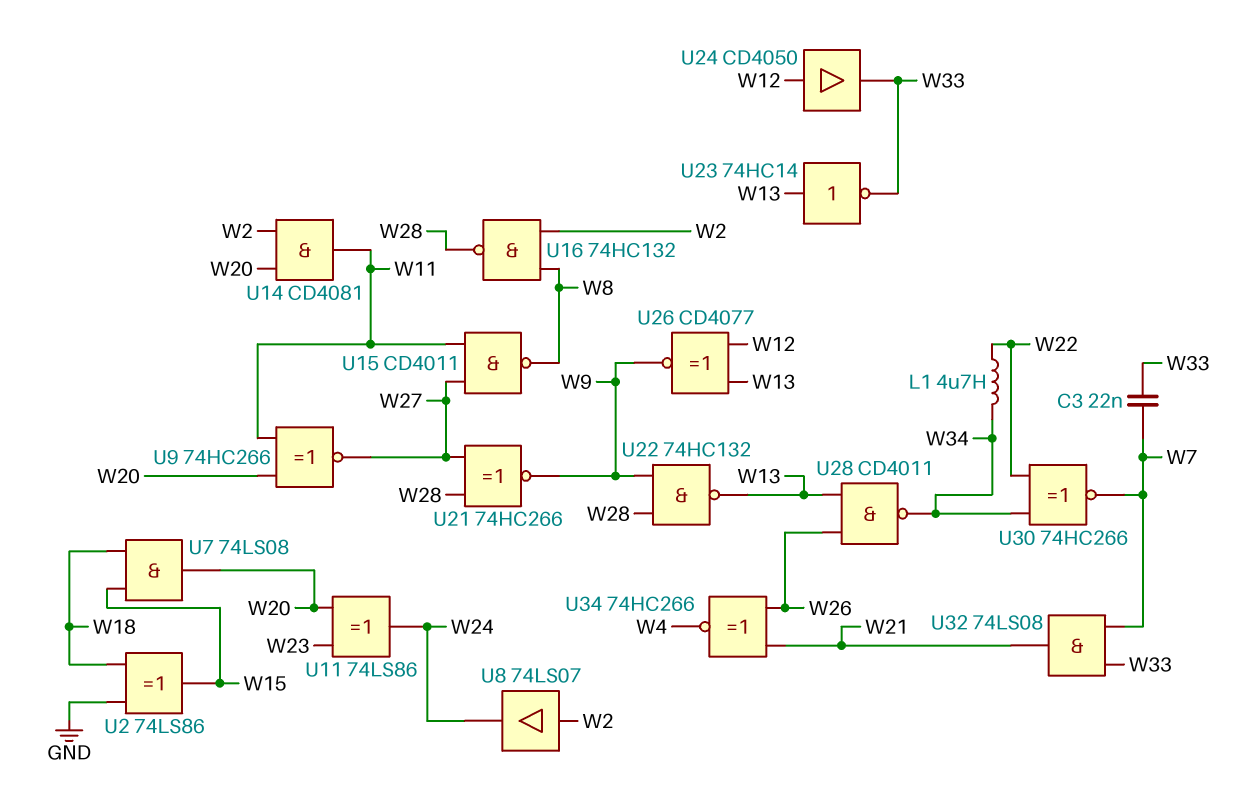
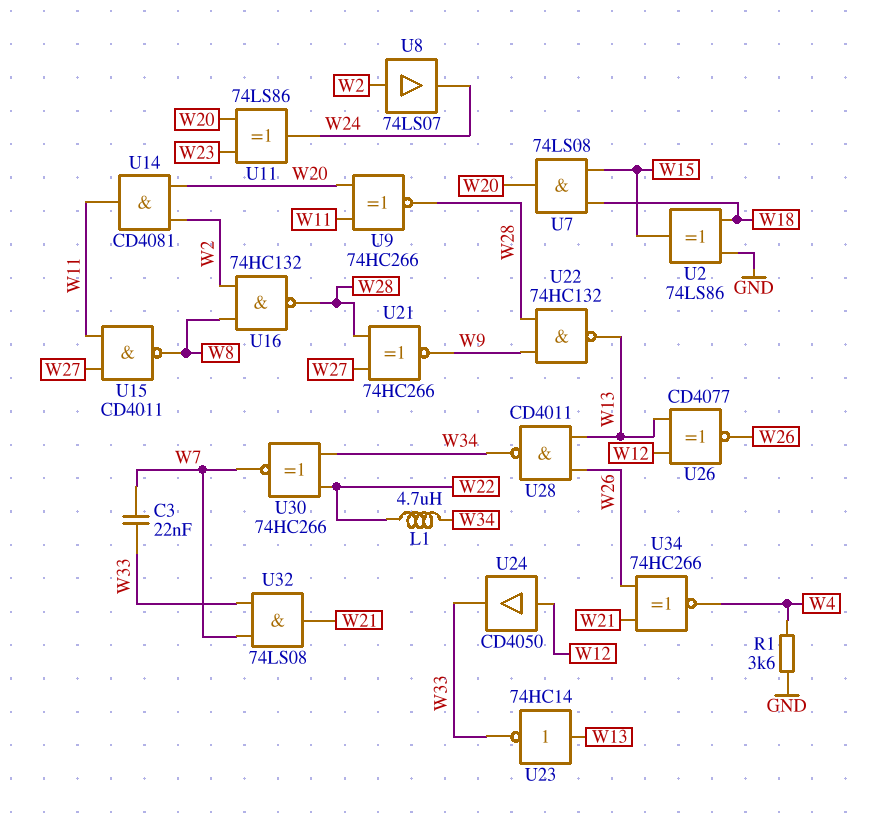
R1: none -> 3.6k (GND, W4)
U9: XNOR 74HC266 (in W11, in W20, out W27) -> XNOR 74HC266 (in W11, in W20, out W28)
U26: XNOR CD4077 (in W12, in W13, out W9) -> XNOR CD4077 (in W12, in W13, out W26)

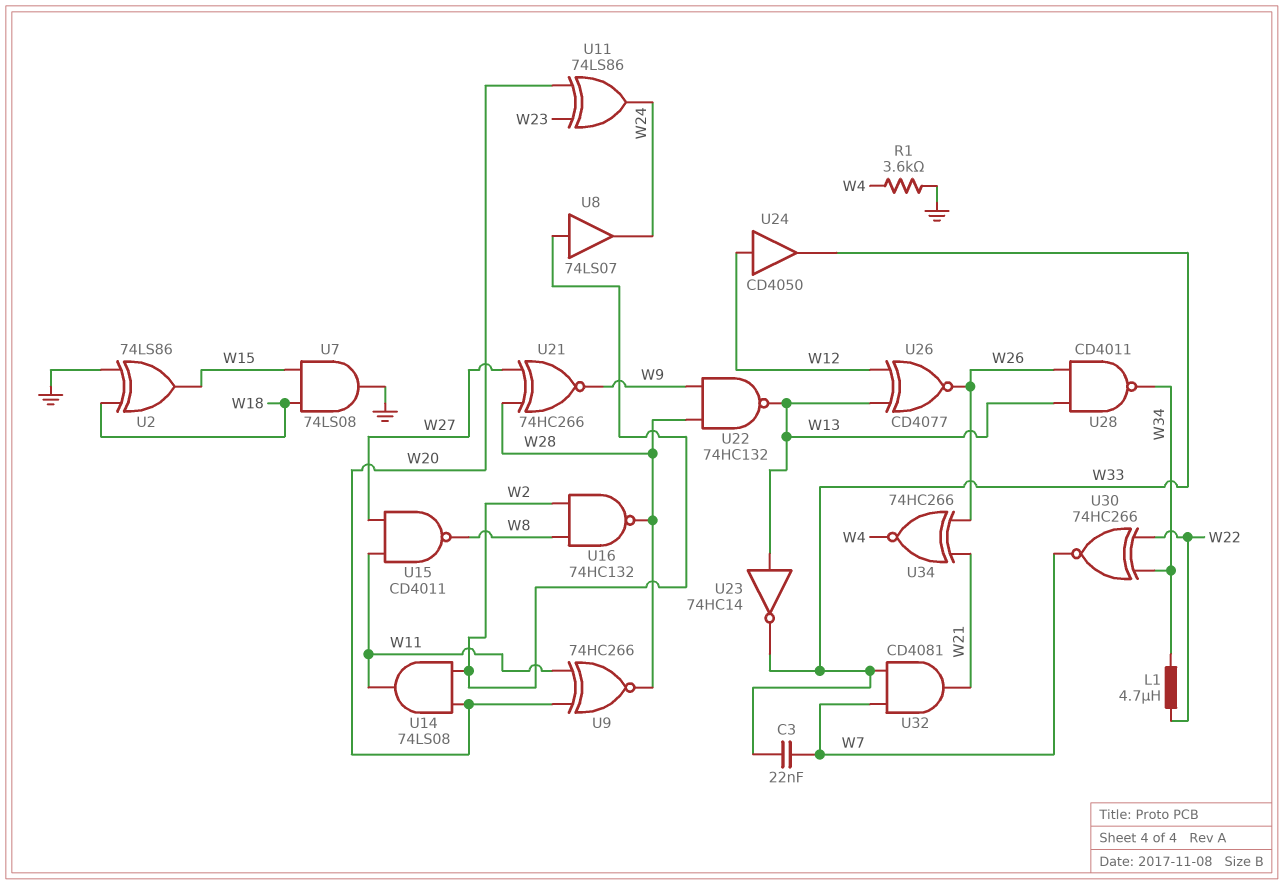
U7: AND 74LS08 (in W15, in W18, out W20) -> AND 74LS08 (in W15, in W18, out GND)
U14: AND CD4081 (in W2, in W20, out W11) -> AND 74LS08 (in W2, in W20, out W11)
U32: AND 74LS08 (in W7, in W33, out W21) -> AND CD4081 (in W7, in W33, out W21)

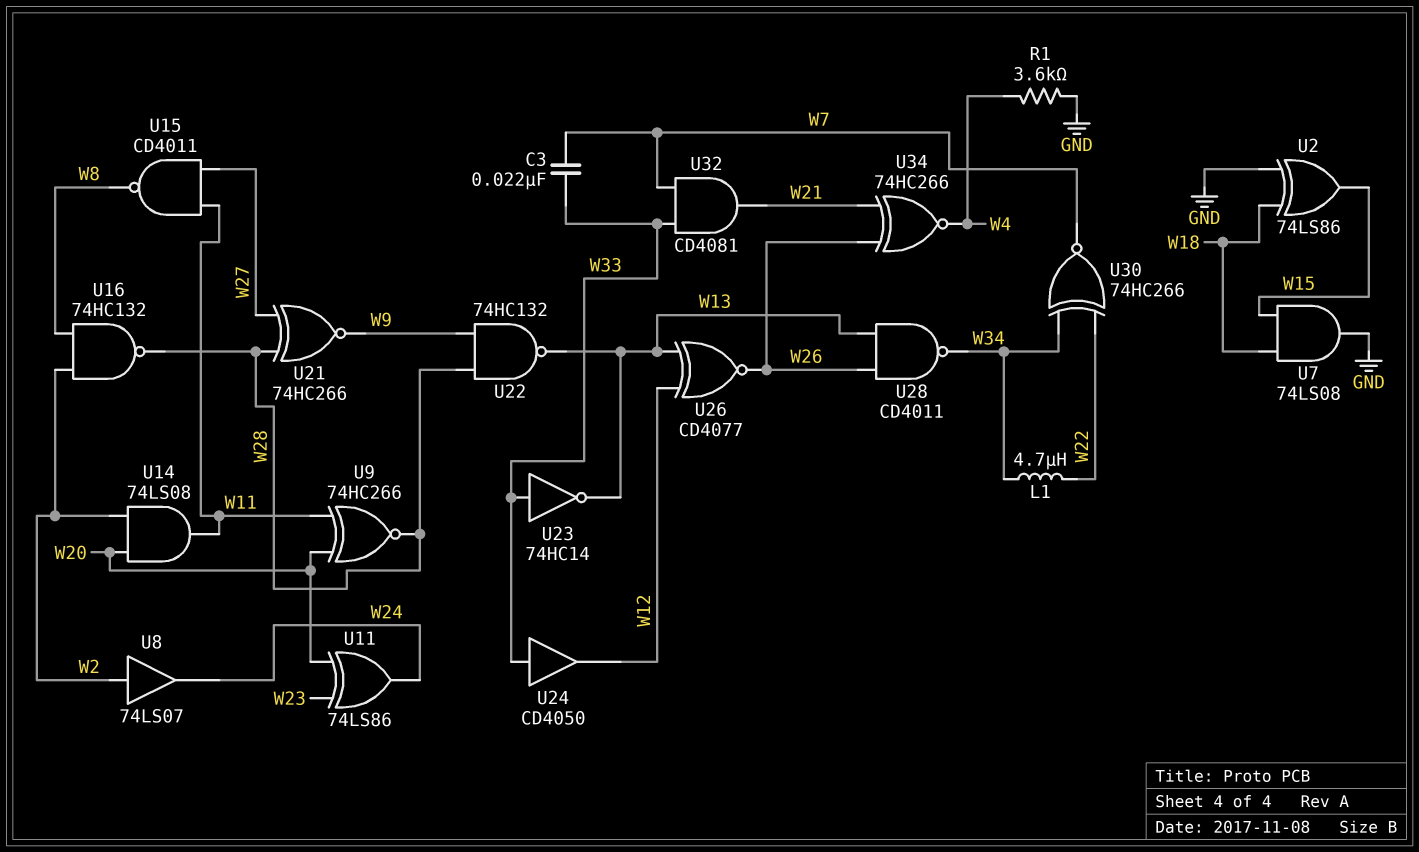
U23: NOT 74HC14 (in W13, out W33) -> NOT 74HC14 (in W33, out W13)
U24: buffer CD4050 (in W12, out W33) -> buffer CD4050 (in W33, out W12)

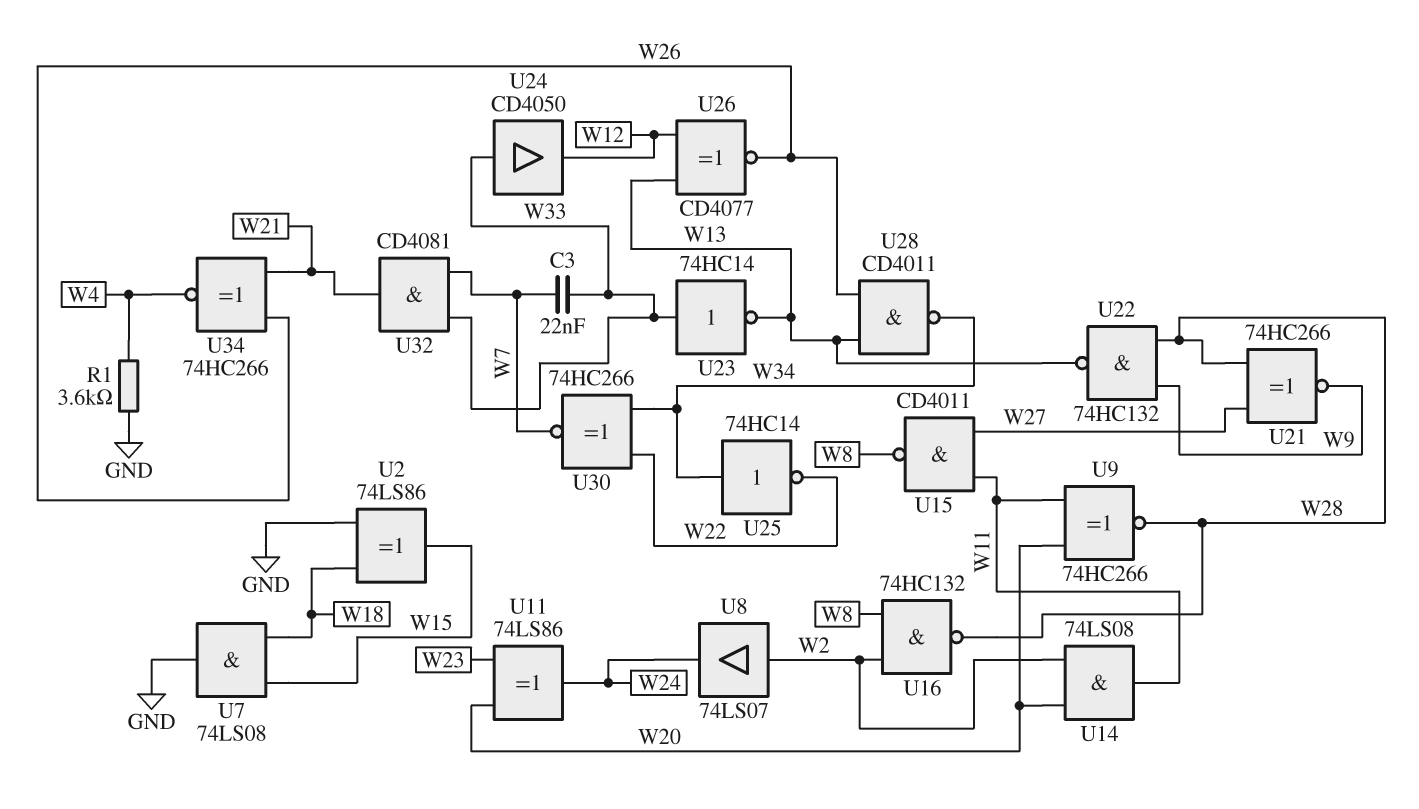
L1: 4.7uH (W22, W34) -> none
U25: none -> NOT 74HC14 (in W34, out W22)

